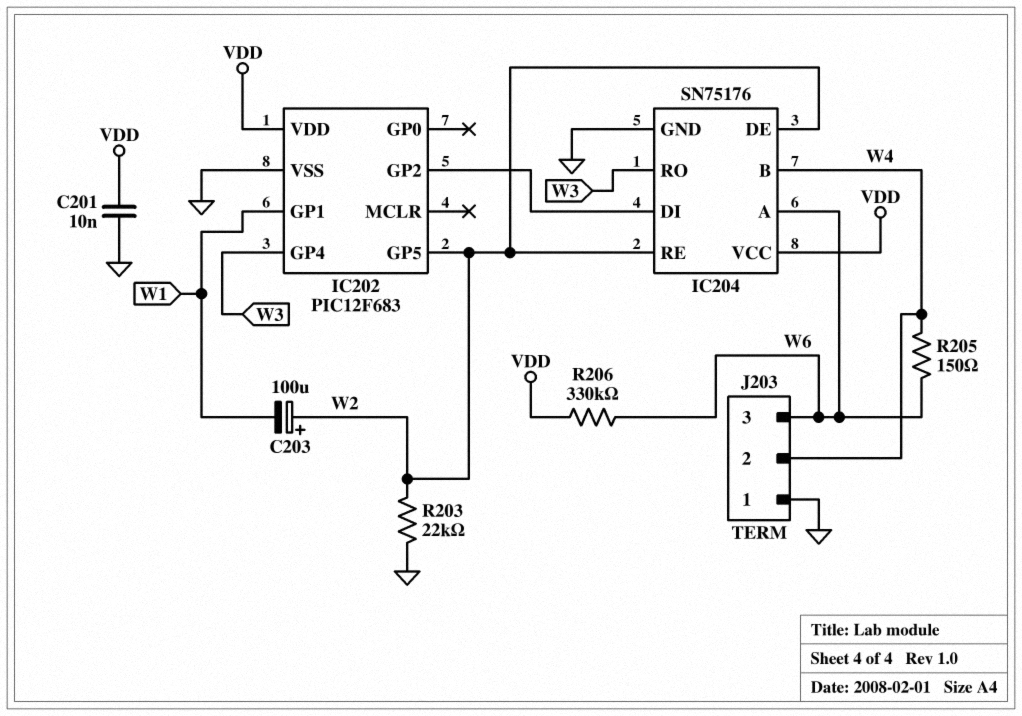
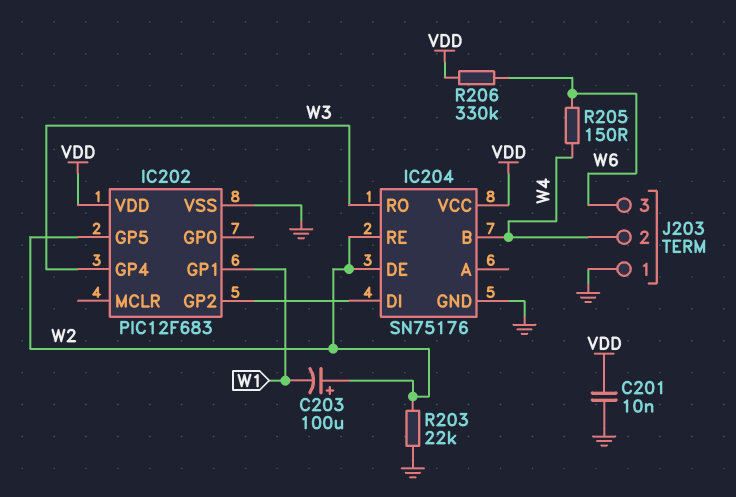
IC204 pin A: W6 -> none

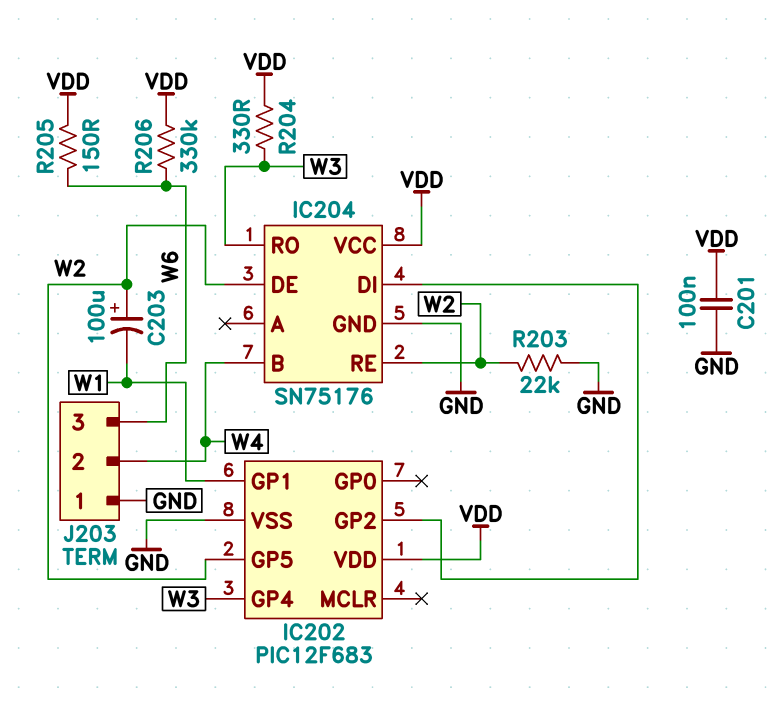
C201: 10nF (GND, VDD) -> 100nF (GND, VDD)
R204: none -> 330 (VDD, W3)
R205: 150 (W4, W6) -> 150 (VDD, W6)

